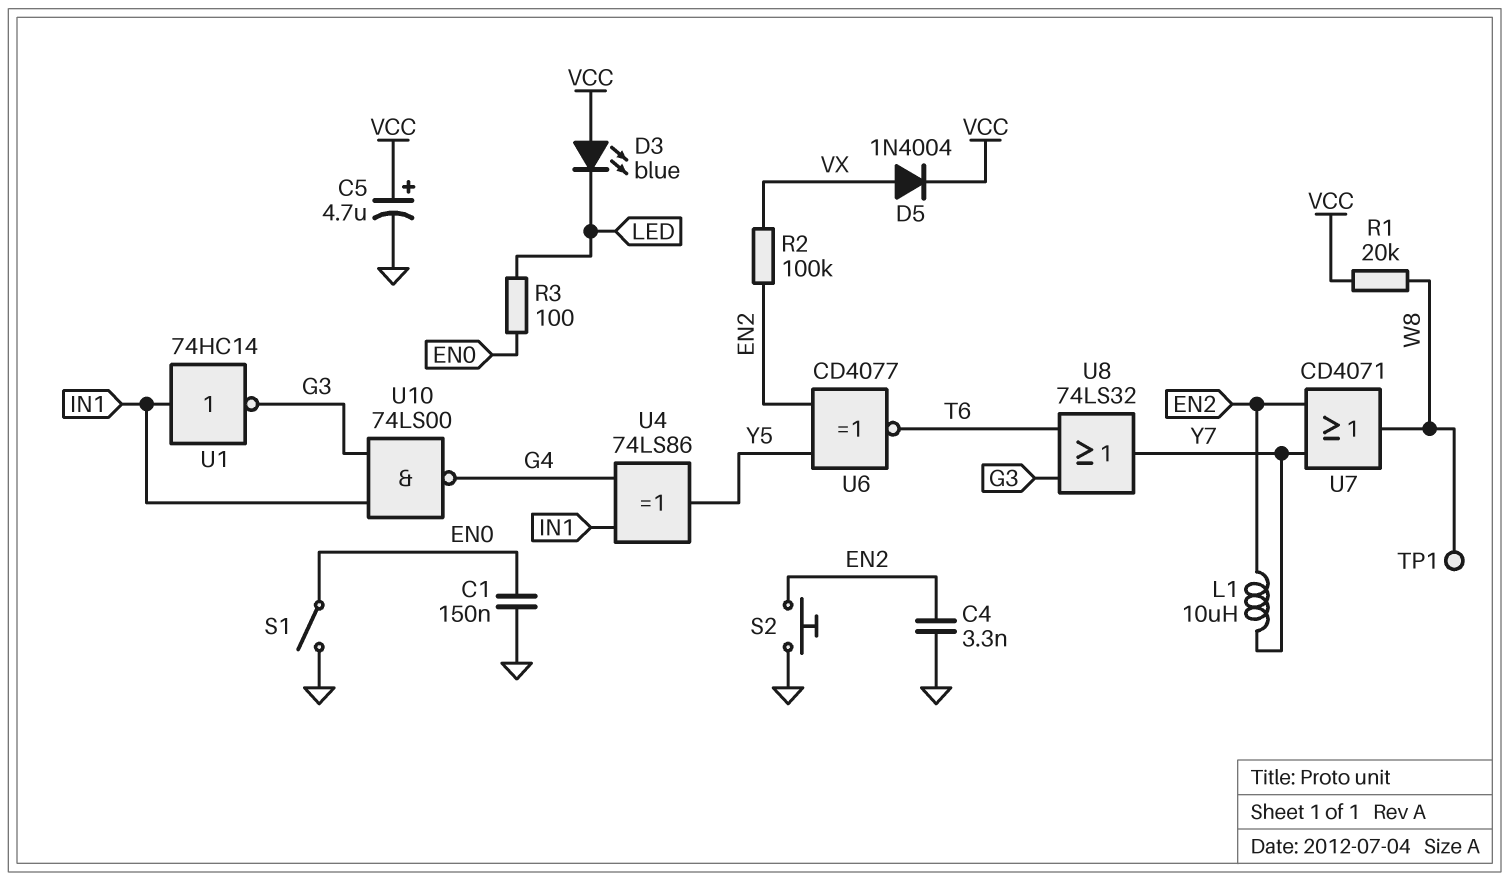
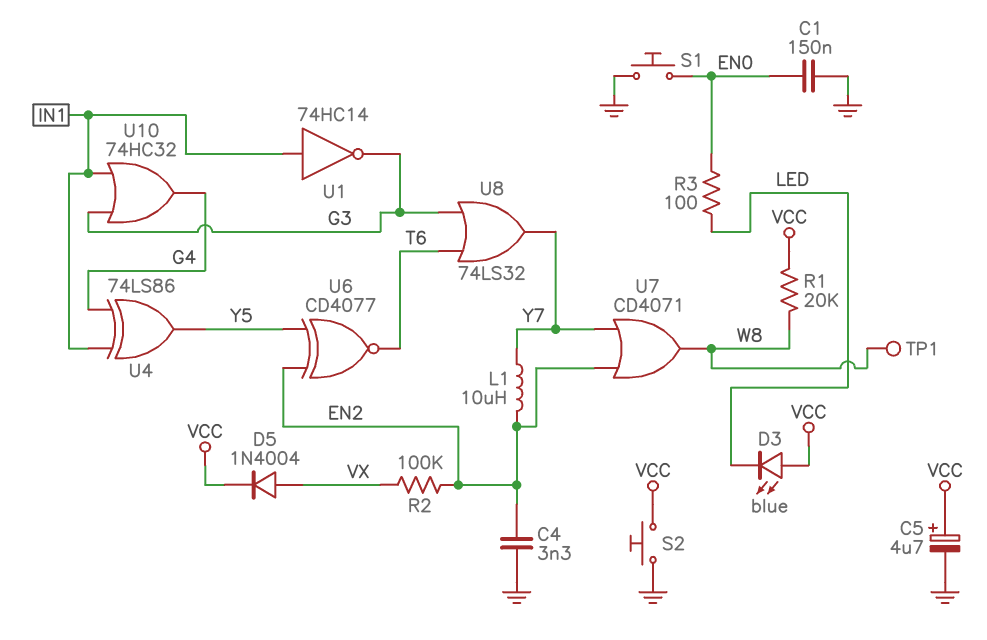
S1: switch (EN0, GND) -> button (EN0, GND)
S2: button (EN2, GND) -> button (GND, VCC)
U10: NAND 74LS00 (in G3, in IN1, out G4) -> OR 74HC32 (in G3, in IN1, out G4)

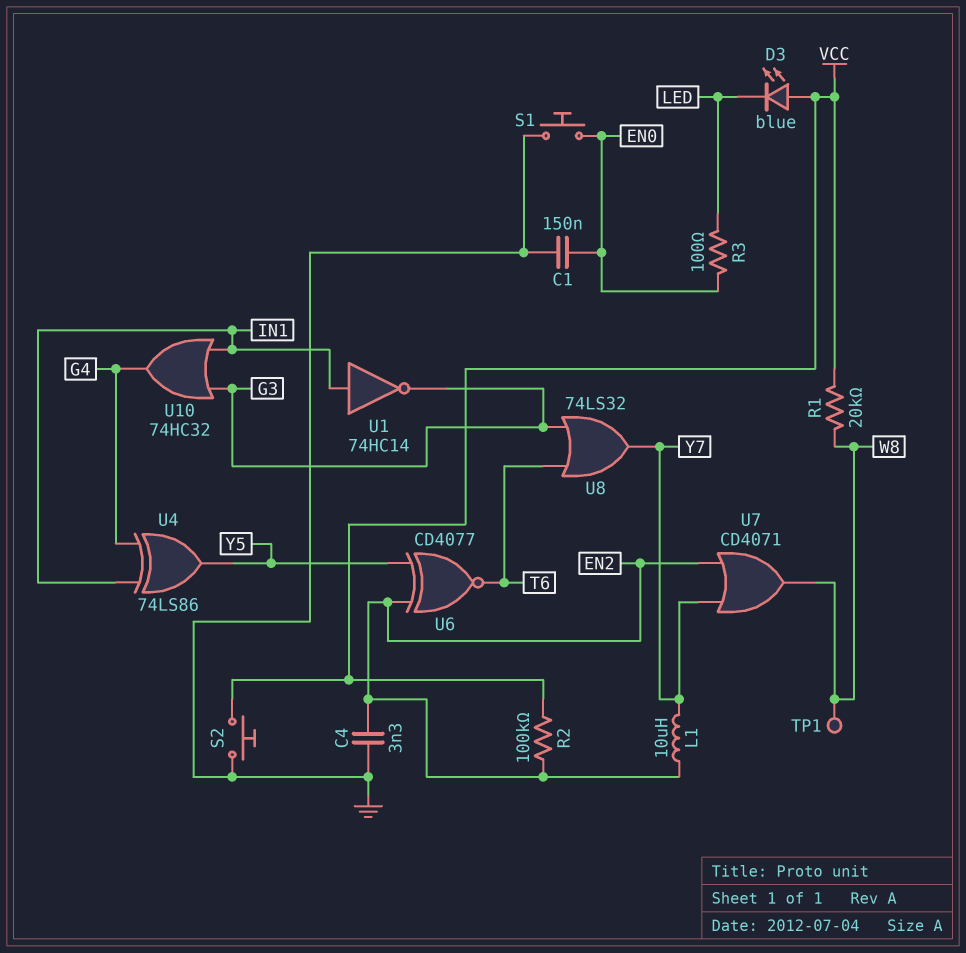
C5: 4.7uF (plus VCC, minus GND) -> none
D5: diode 1N4004 (A VX, K VCC) -> none
R2: 100k (EN2, VX) -> 100k (EN2, VCC)

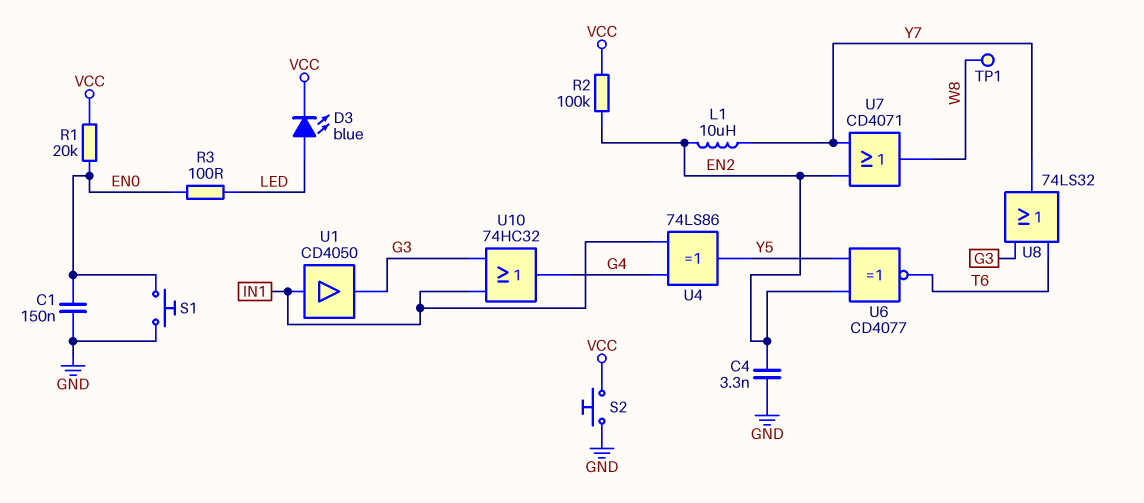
D3: LED blue (A VCC, K LED) -> LED blue (A LED, K VCC)
R1: 20k (VCC, W8) -> 20k (EN0, VCC)
U1: NOT 74HC14 (in IN1, out G3) -> buffer CD4050 (in IN1, out G3)

